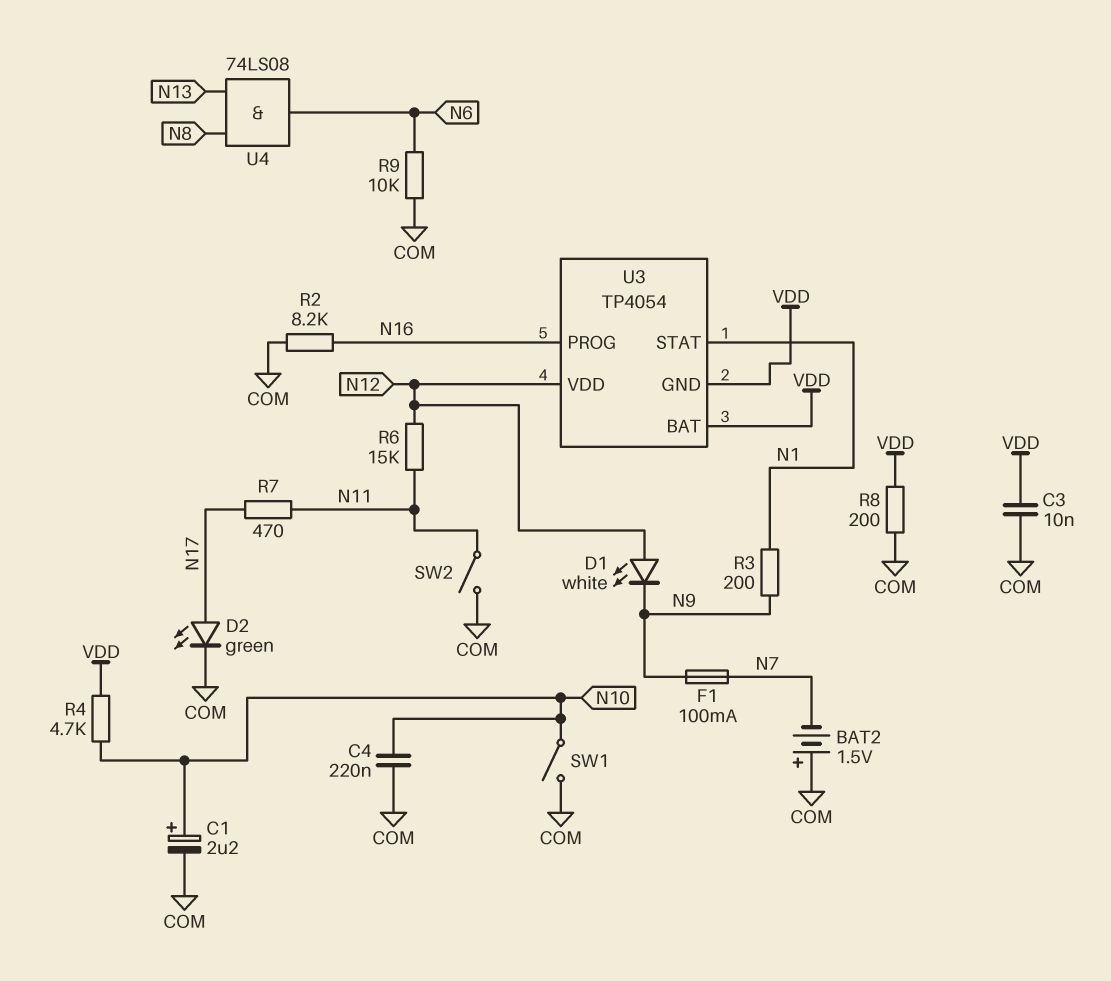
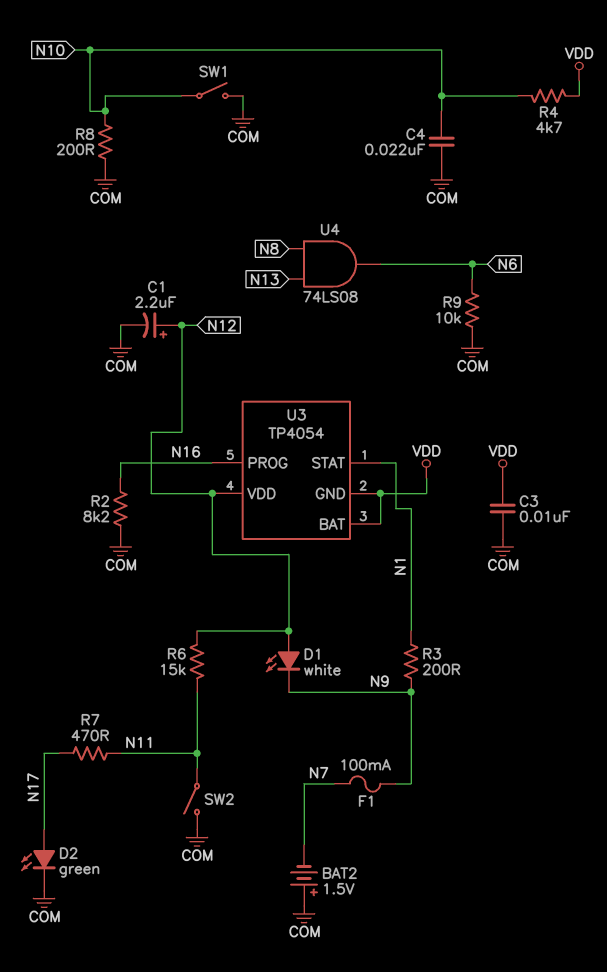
C1: 2.2uF (plus N10, minus COM) -> 2.2uF (plus N12, minus COM)
C4: 220nF (COM, N10) -> 22nF (COM, N10)
R8: 200 (COM, VDD) -> 200 (COM, N10)

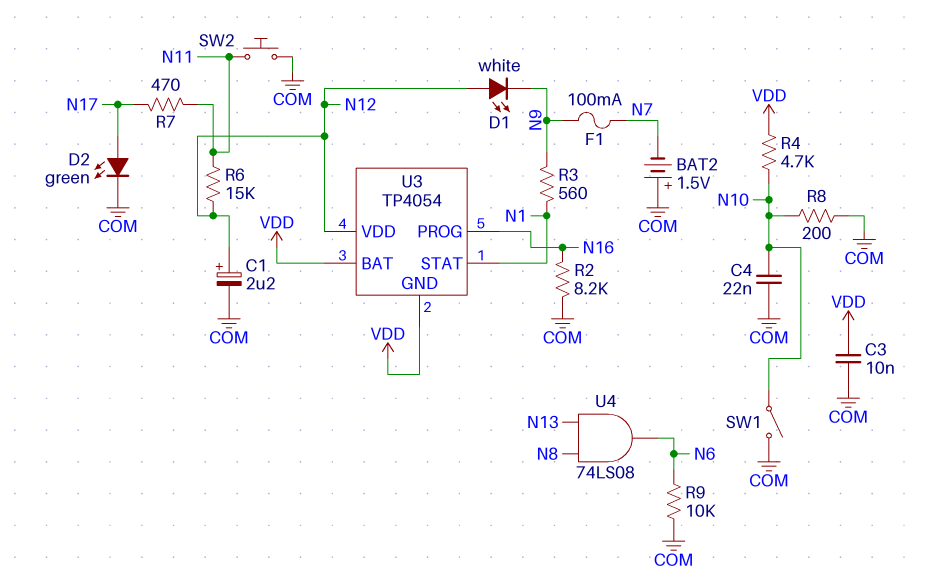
R3: 200 (N1, N9) -> 560 (N1, N9)
SW2: switch (COM, N11) -> button (COM, N11)

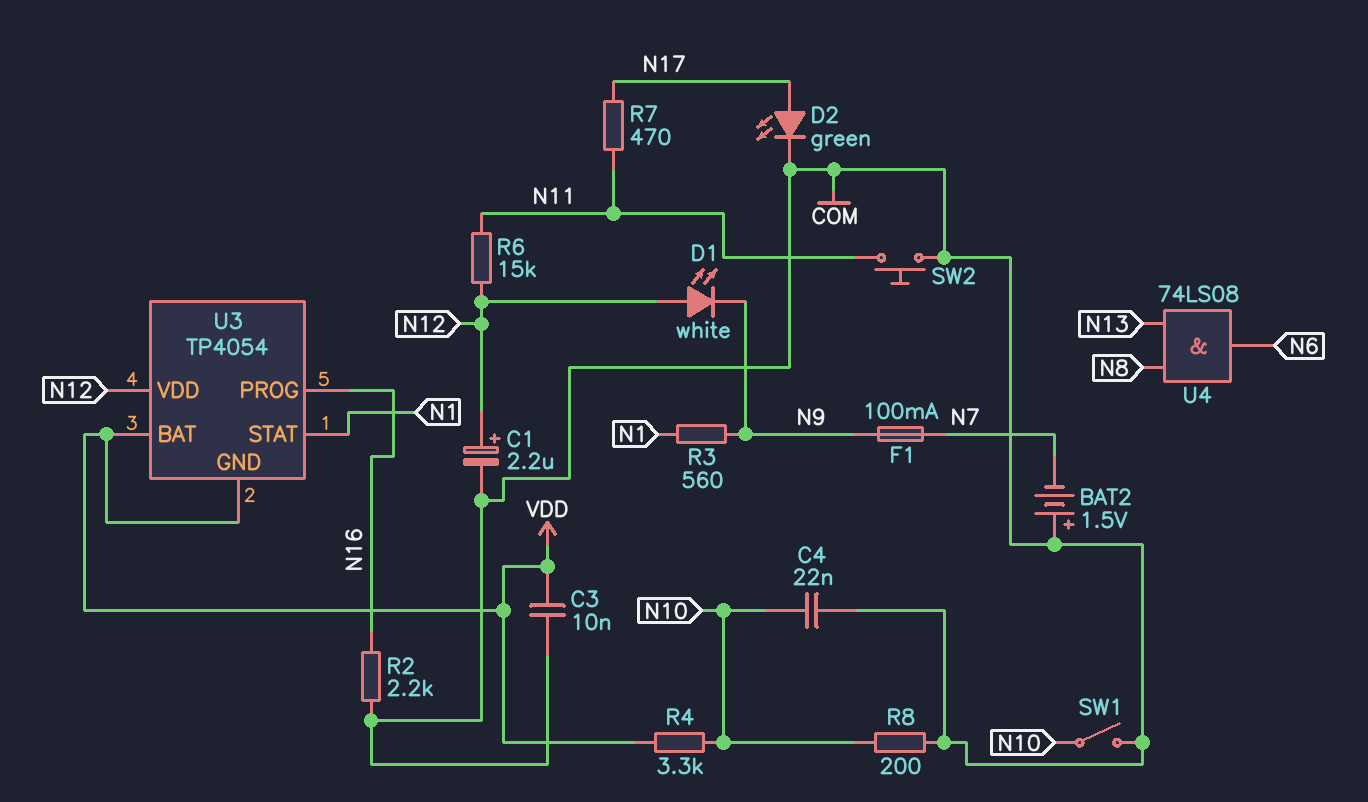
R2: 8.2k (COM, N16) -> 2.2k (COM, N16)
R4: 4.7k (N10, VDD) -> 3.3k (N10, VDD)
R9: 10k (COM, N6) -> none

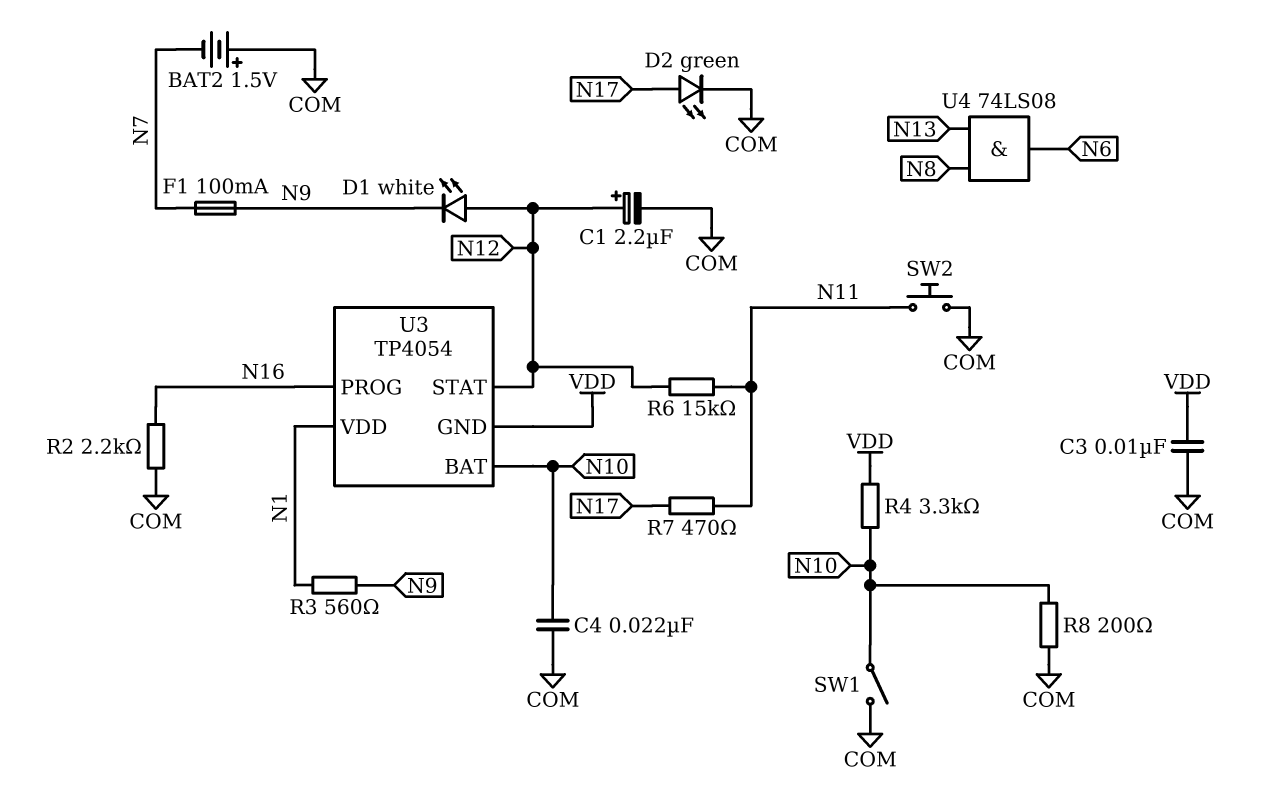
U3 pin BAT: VDD -> N10
U3 pin STAT: N1 -> N12
U3 pin VDD: N12 -> N1

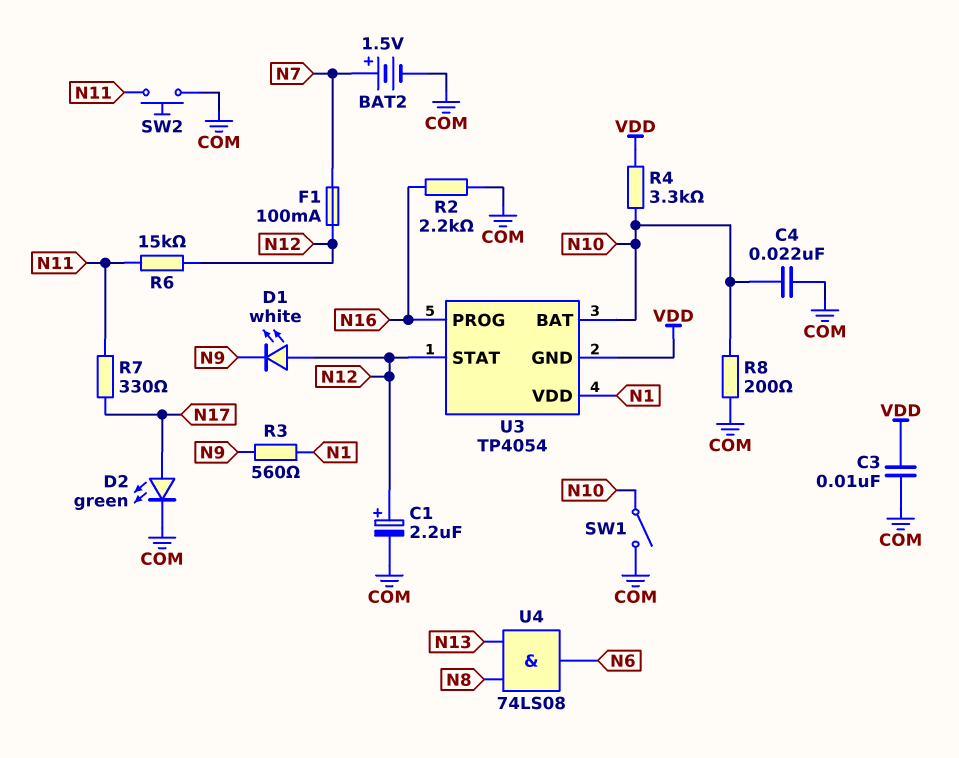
BAT2: 1.5V (plus COM, minus N7) -> 1.5V (plus N7, minus COM)
F1: 100mA (N7, N9) -> 100mA (N7, N12)
R7: 470 (N11, N17) -> 330 (N11, N17)

